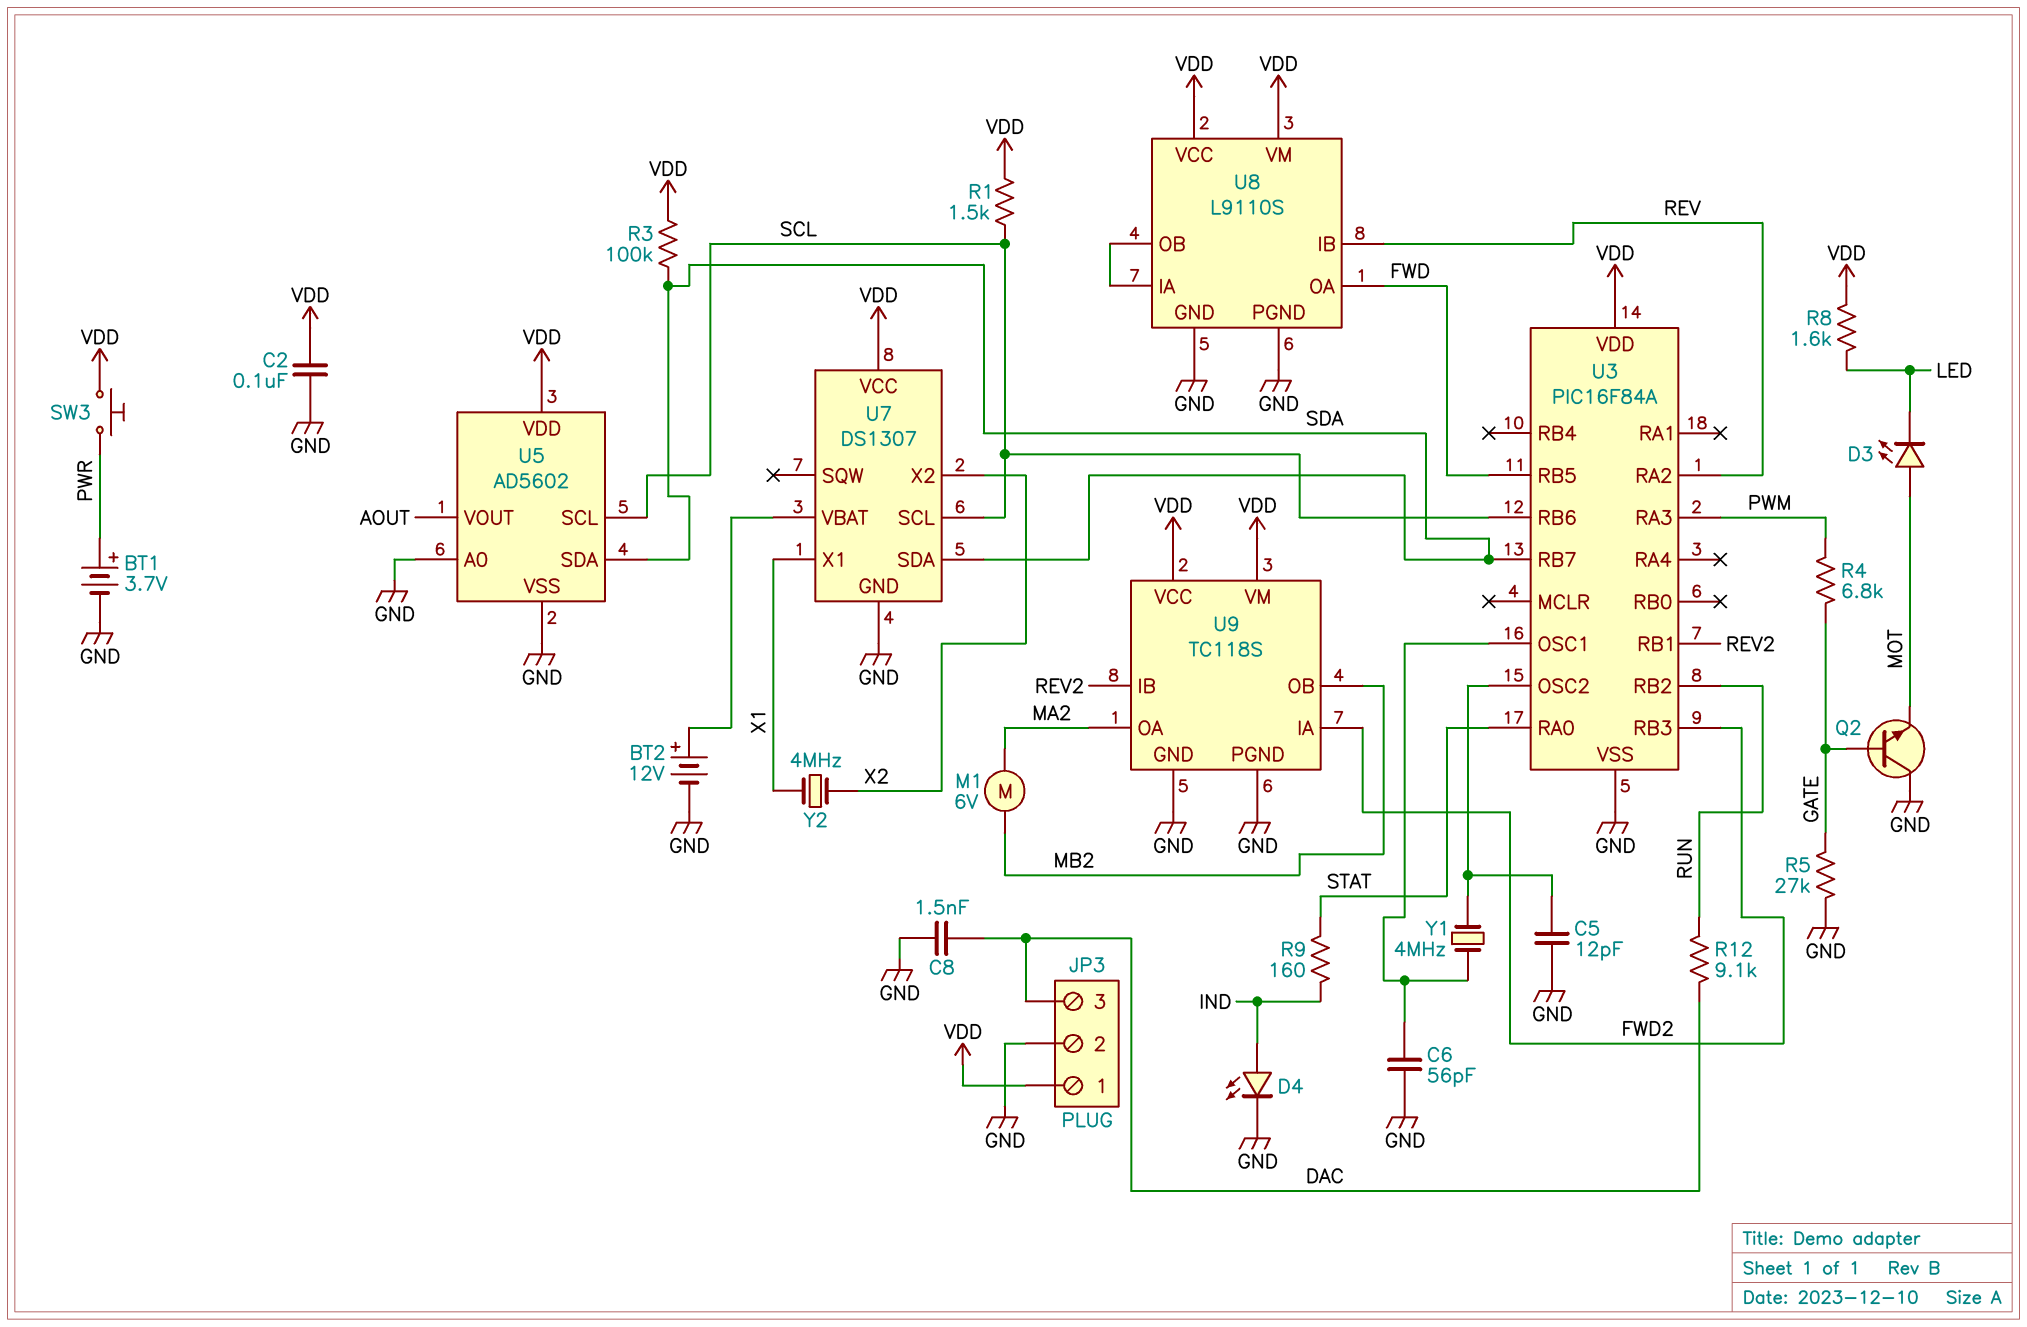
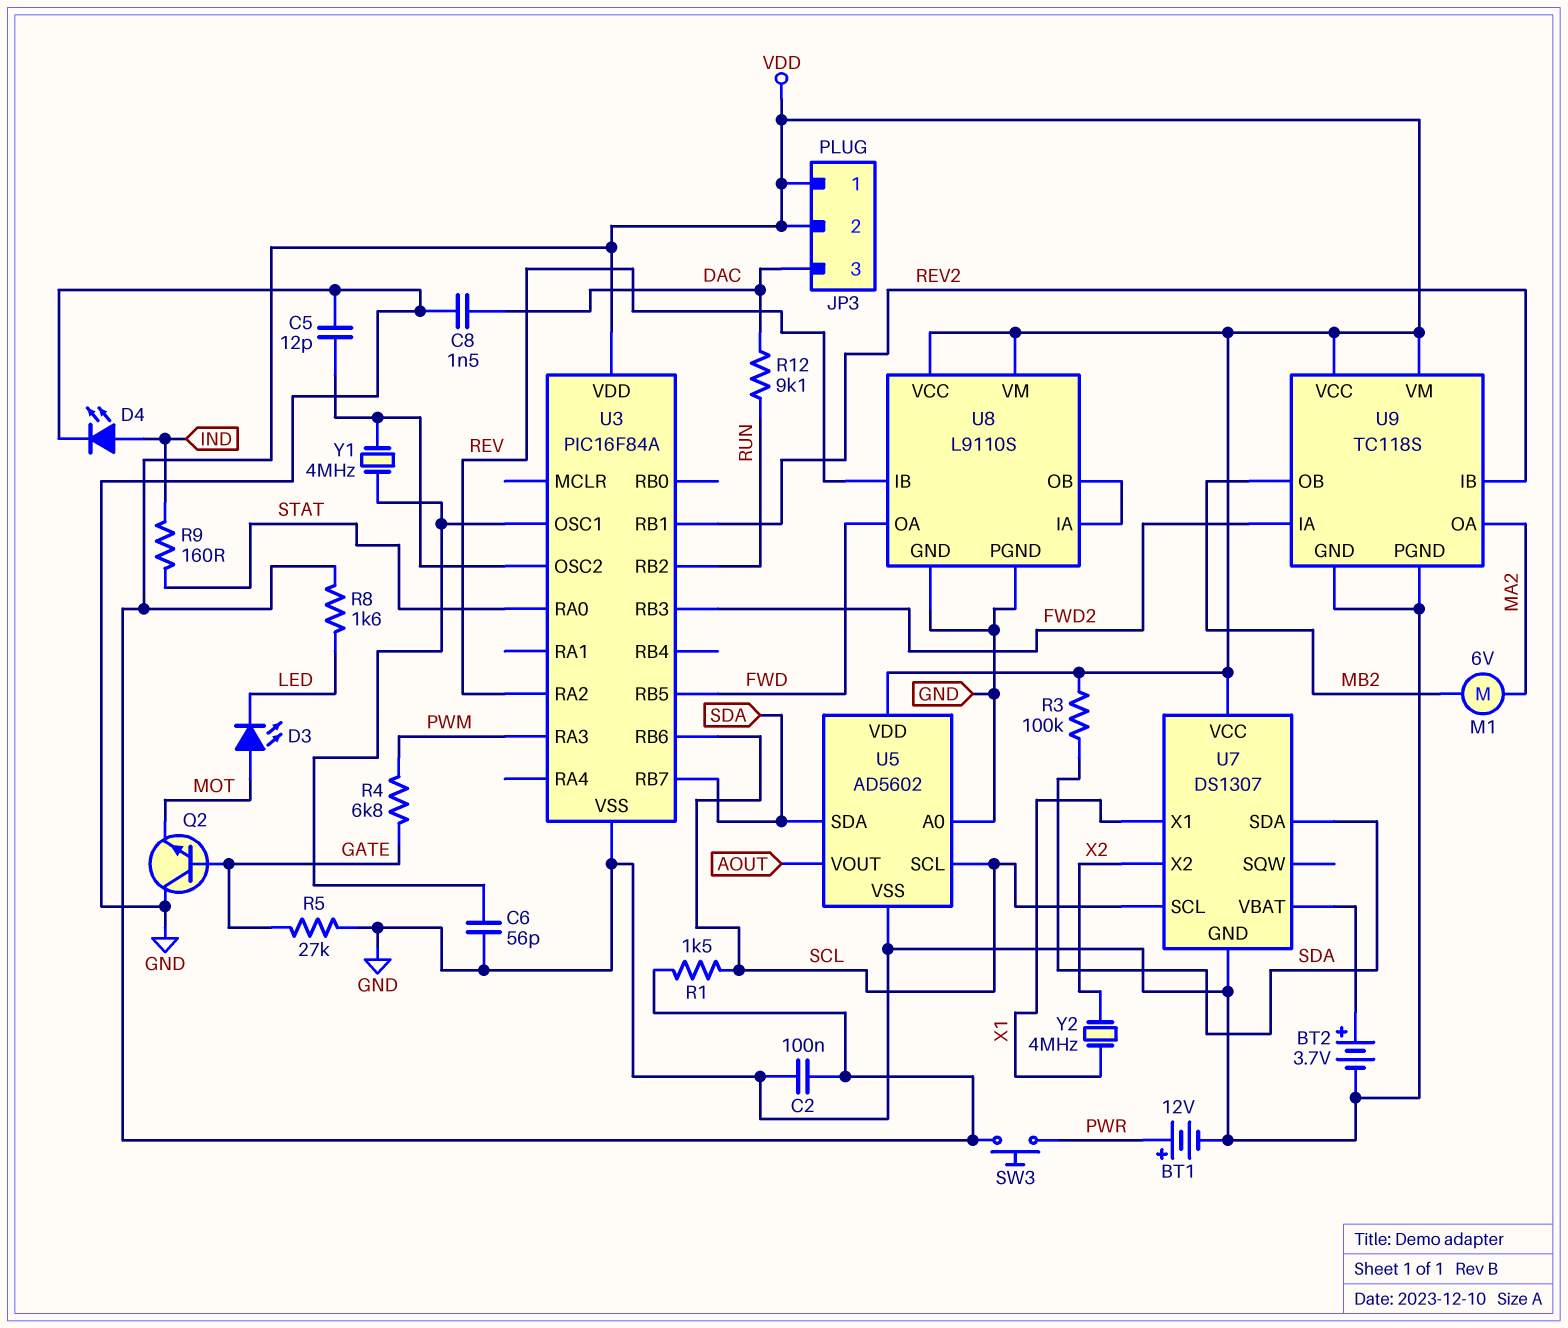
BT1: 3.7V (plus PWR, minus GND) -> 12V (plus PWR, minus GND)
BT2: 12V (plus U7/VBAT, minus GND) -> 3.7V (plus U7/VBAT, minus GND)
JP3 pin 2: GND -> VDD

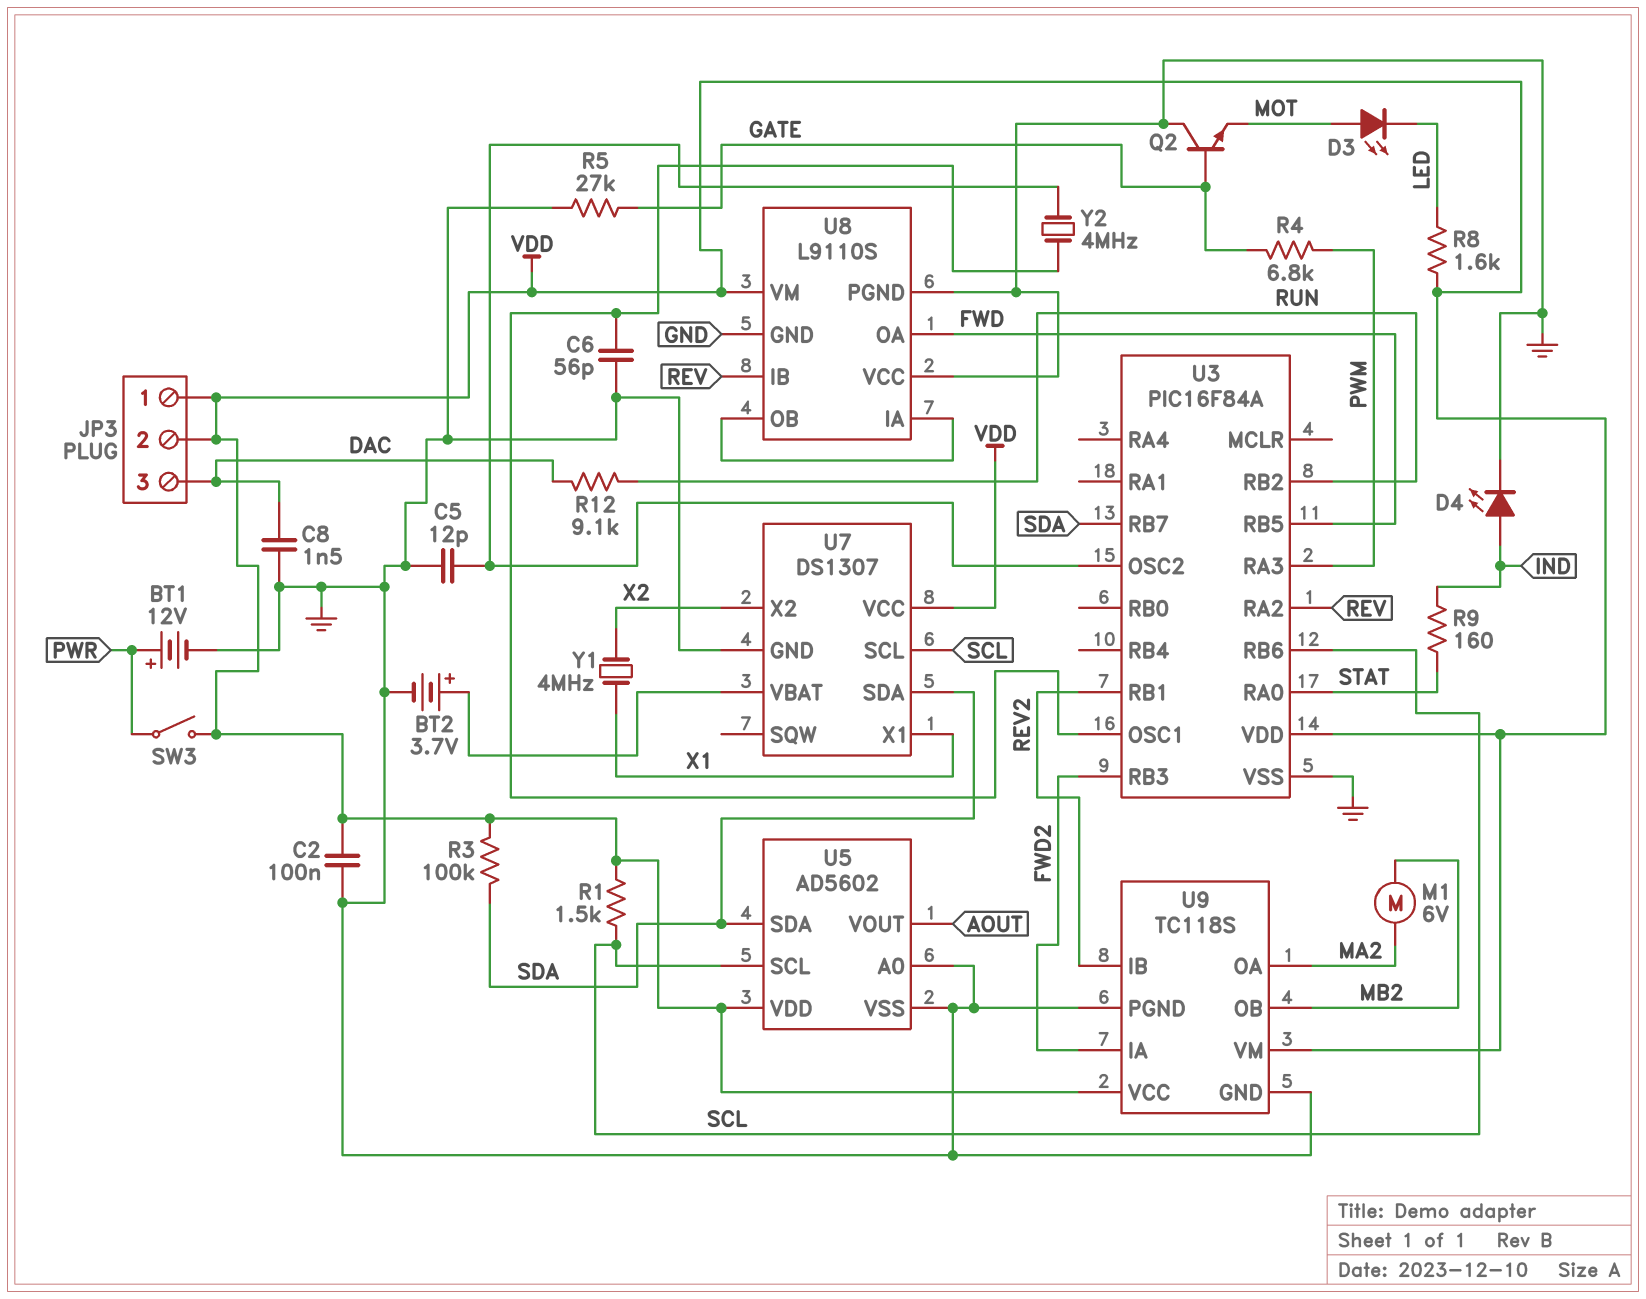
SW3: button (PWR, VDD) -> switch (PWR, VDD)
U8 pin VCC: VDD -> GND
Y1: 4MHz (U3/OSC1, U3/OSC2) -> 4MHz (X1, X2)
Y2: 4MHz (X1, X2) -> 4MHz (U3/OSC1, U3/OSC2)

